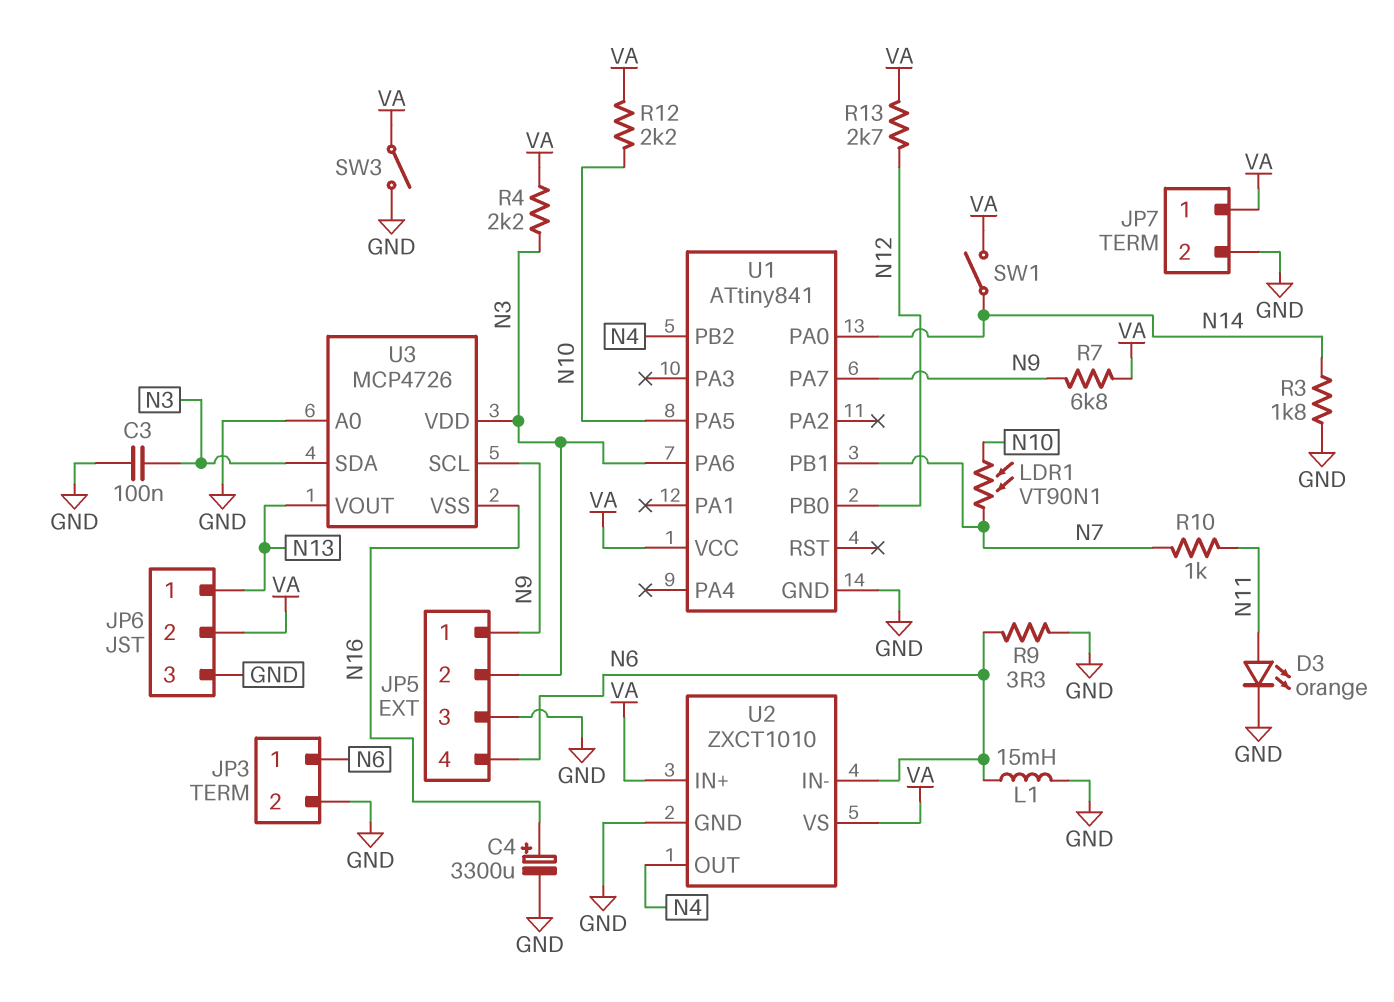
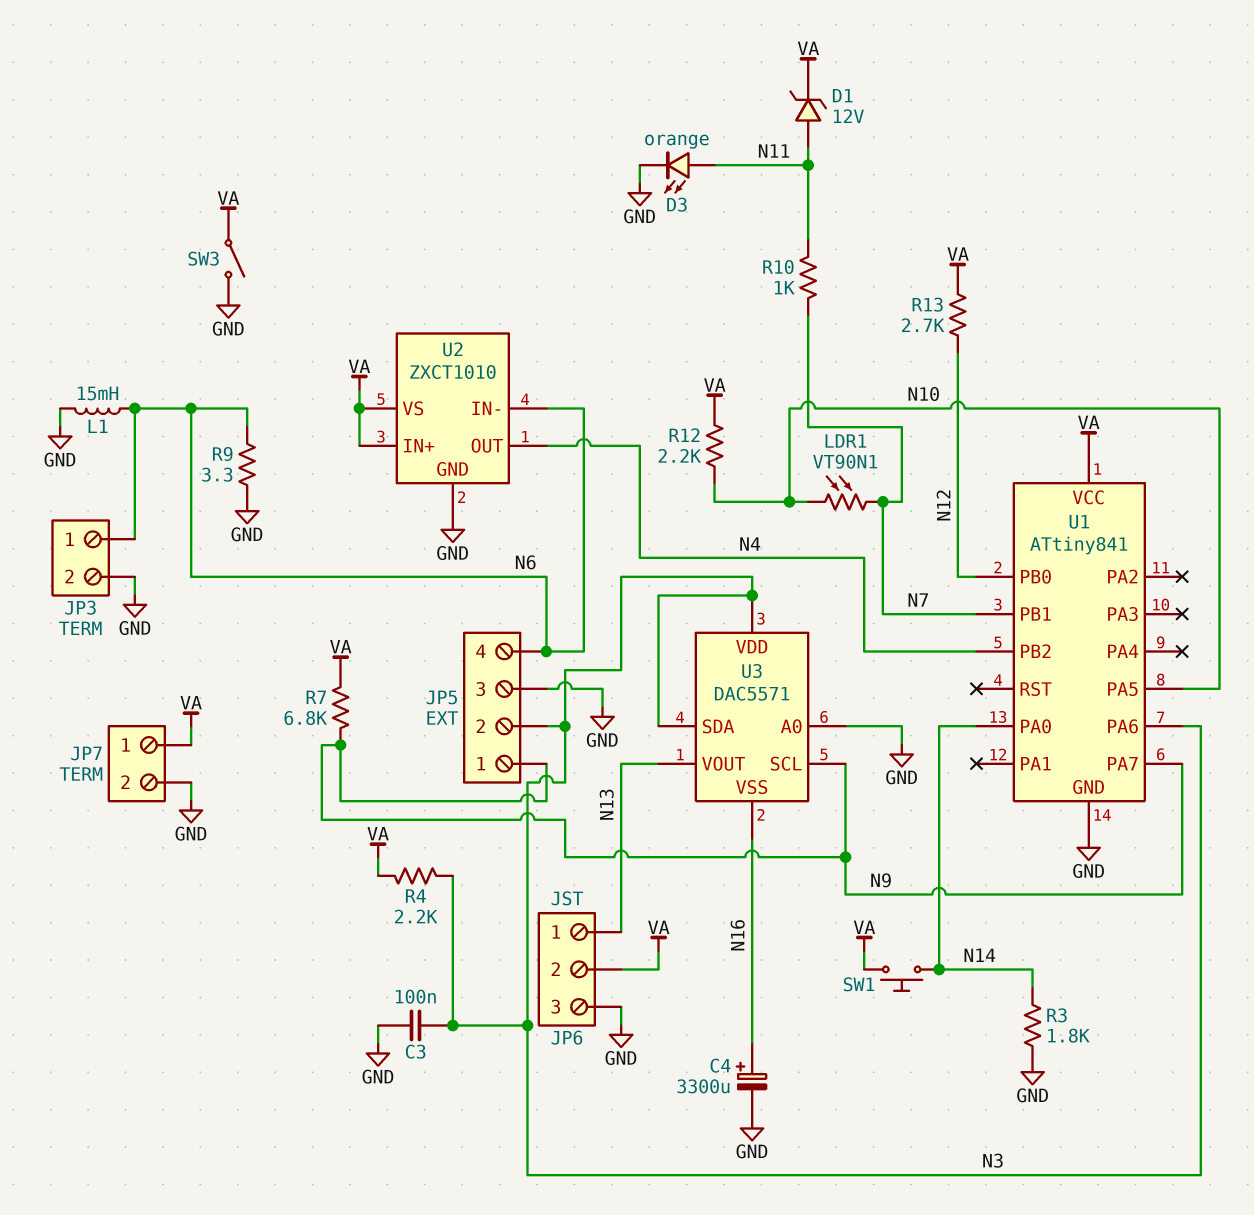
D1: none -> zener 12V (A N11, K VA)
SW1: switch (N14, VA) -> button (N14, VA)
U3: MCP4726 -> DAC5571

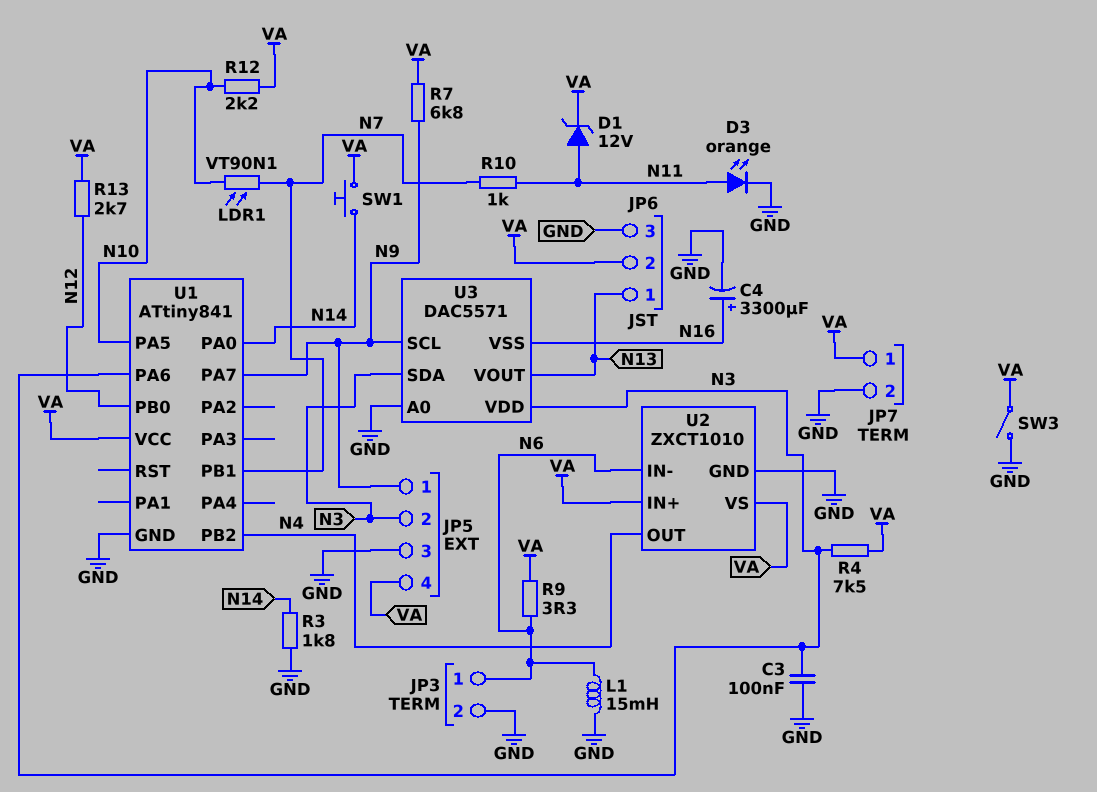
JP5 pin 4: N6 -> VA
R4: 2.2k (N3, VA) -> 7.5k (N3, VA)
R9: 3.3 (GND, N6) -> 3.3 (N6, VA)

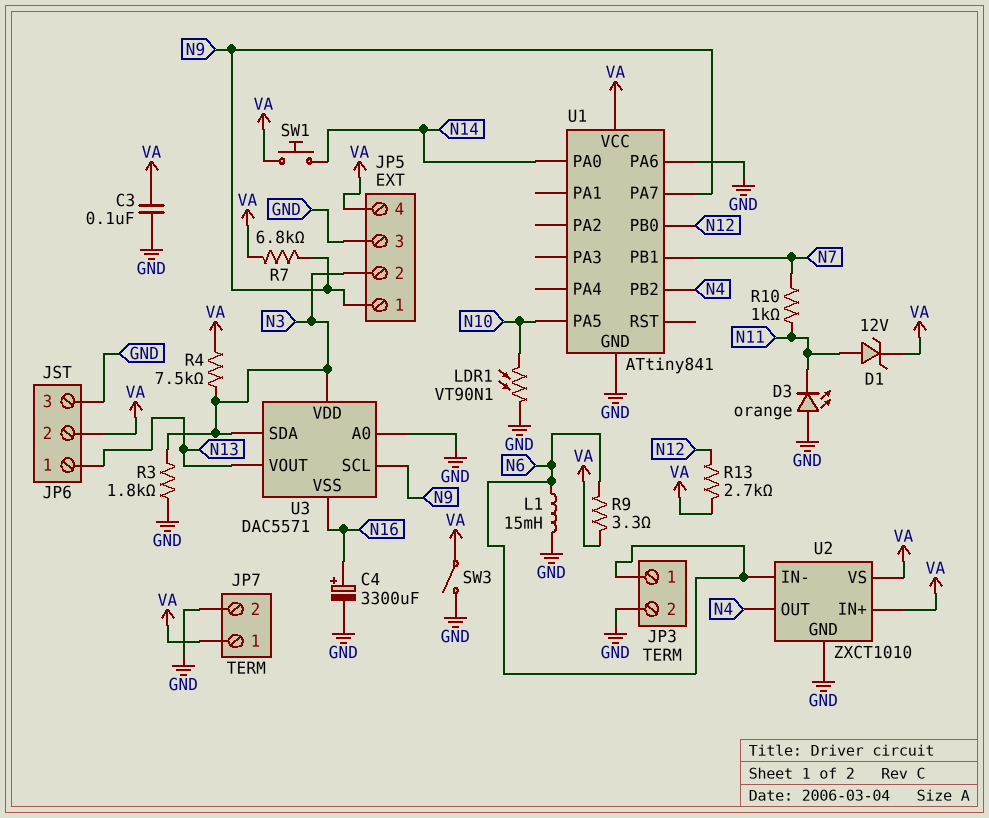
C3: 100nF (GND, N3) -> 100nF (GND, VA)
D3: LED orange (A N11, K GND) -> LED orange (A GND, K N11)
LDR1: VT90N1 (N7, N10) -> VT90N1 (GND, N10)
R3: 1.8k (GND, N14) -> 1.8k (GND, N3)
R12: 2.2k (N10, VA) -> none
U1 pin PA6: N3 -> GND

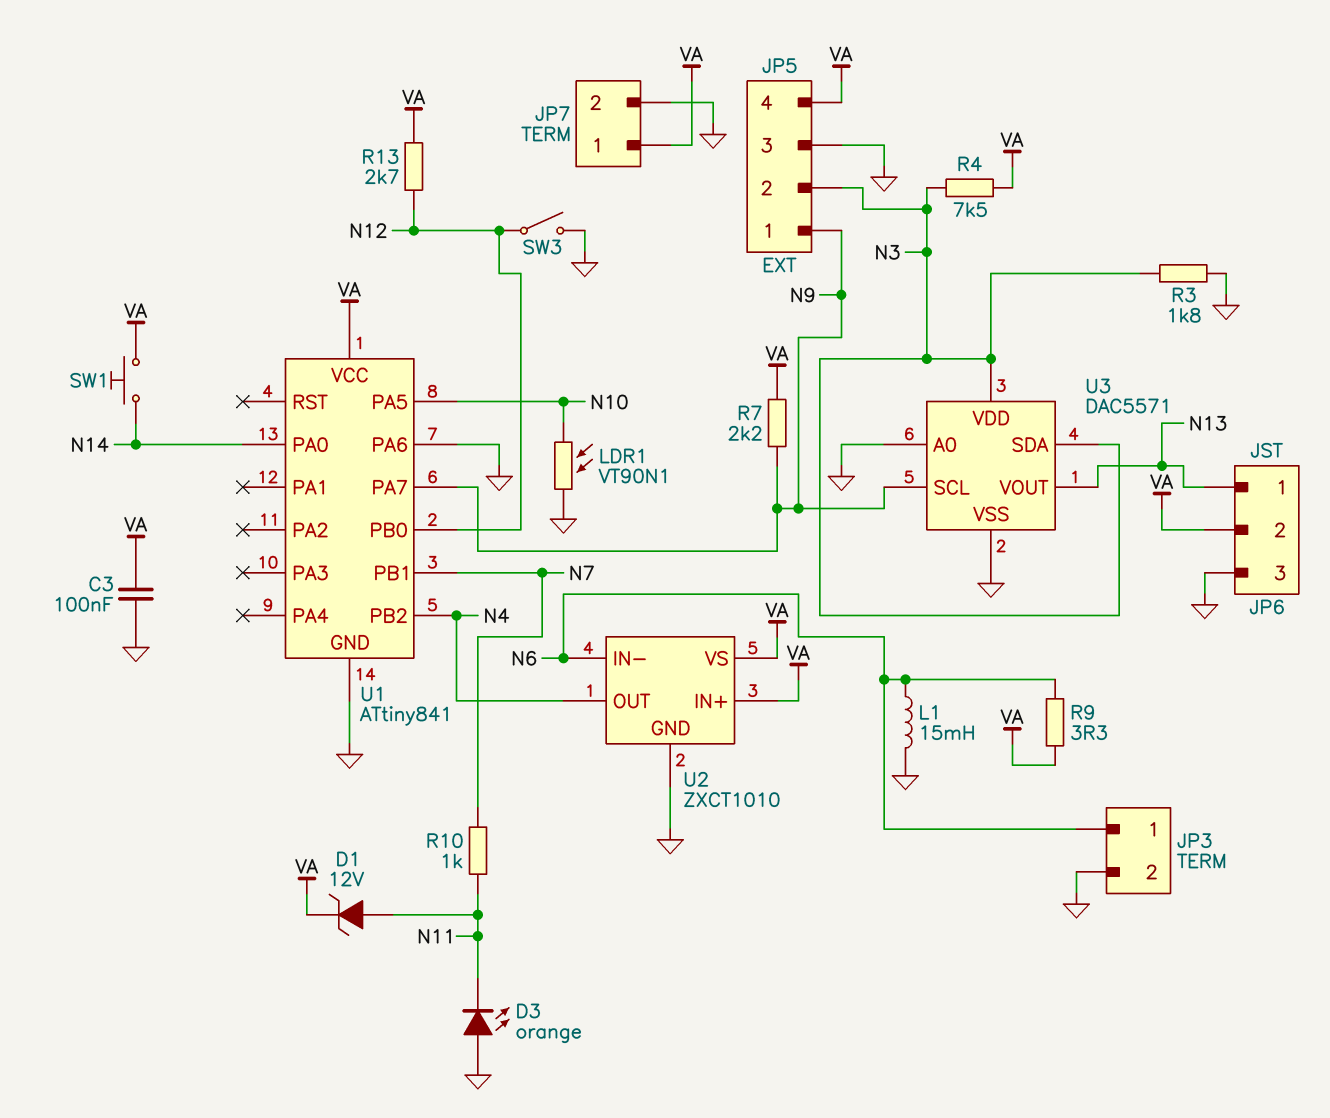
C4: 3300uF (plus N16, minus GND) -> none
R7: 6.8k (N9, VA) -> 2.2k (N9, VA)
SW3: switch (GND, VA) -> switch (GND, N12)
U3 pin VSS: N16 -> GND

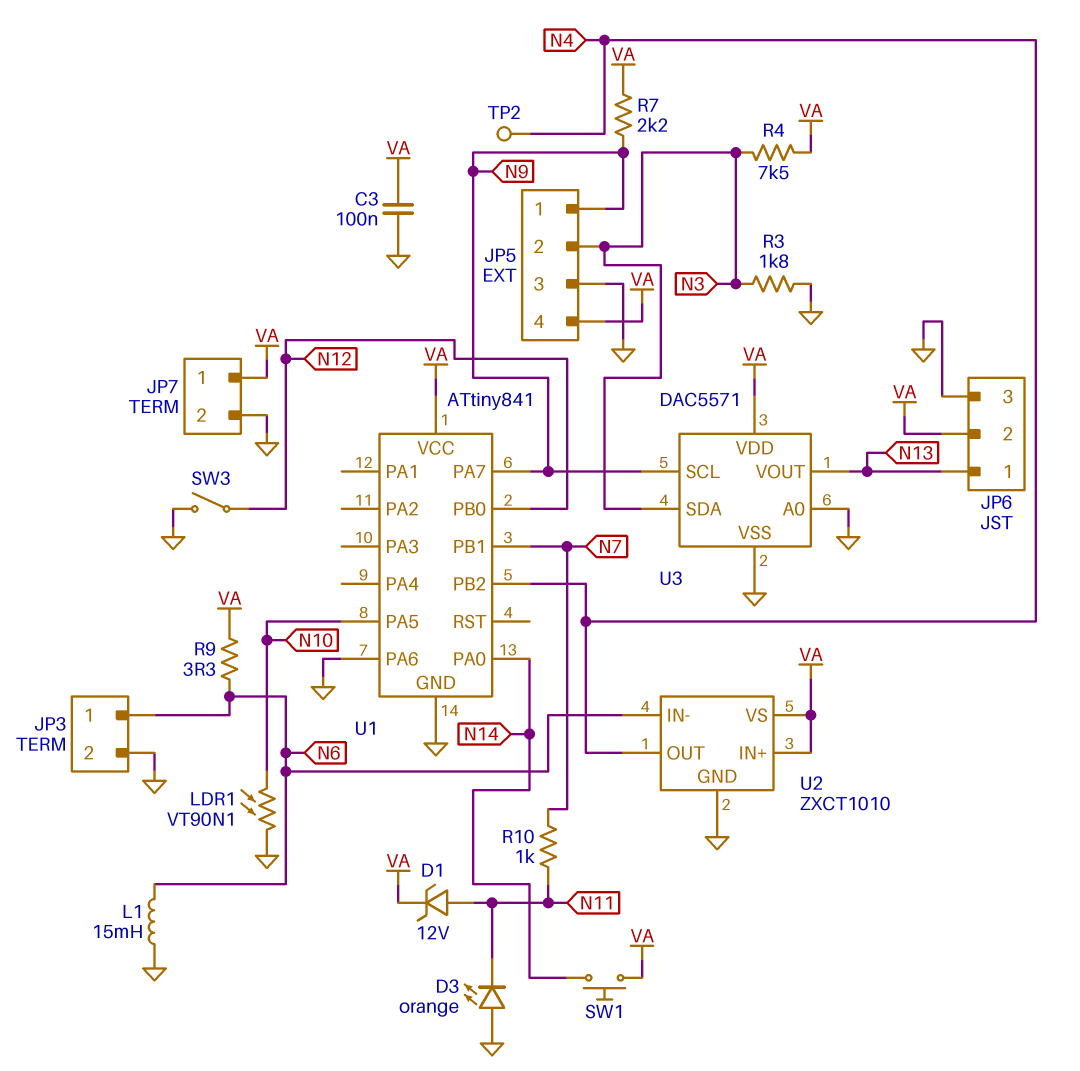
R13: 2.7k (N12, VA) -> none
TP2: none -> test point (N4)
U3 pin VDD: N3 -> VA

